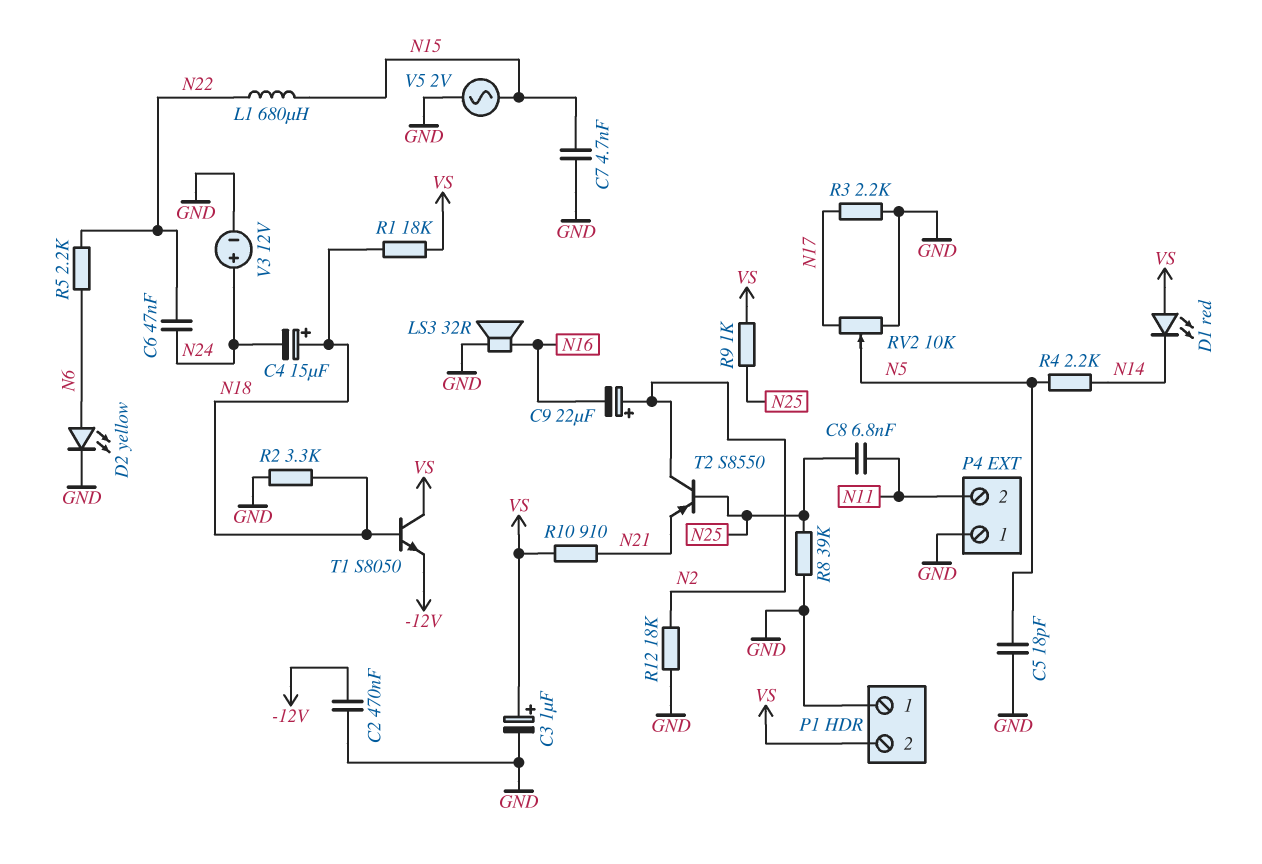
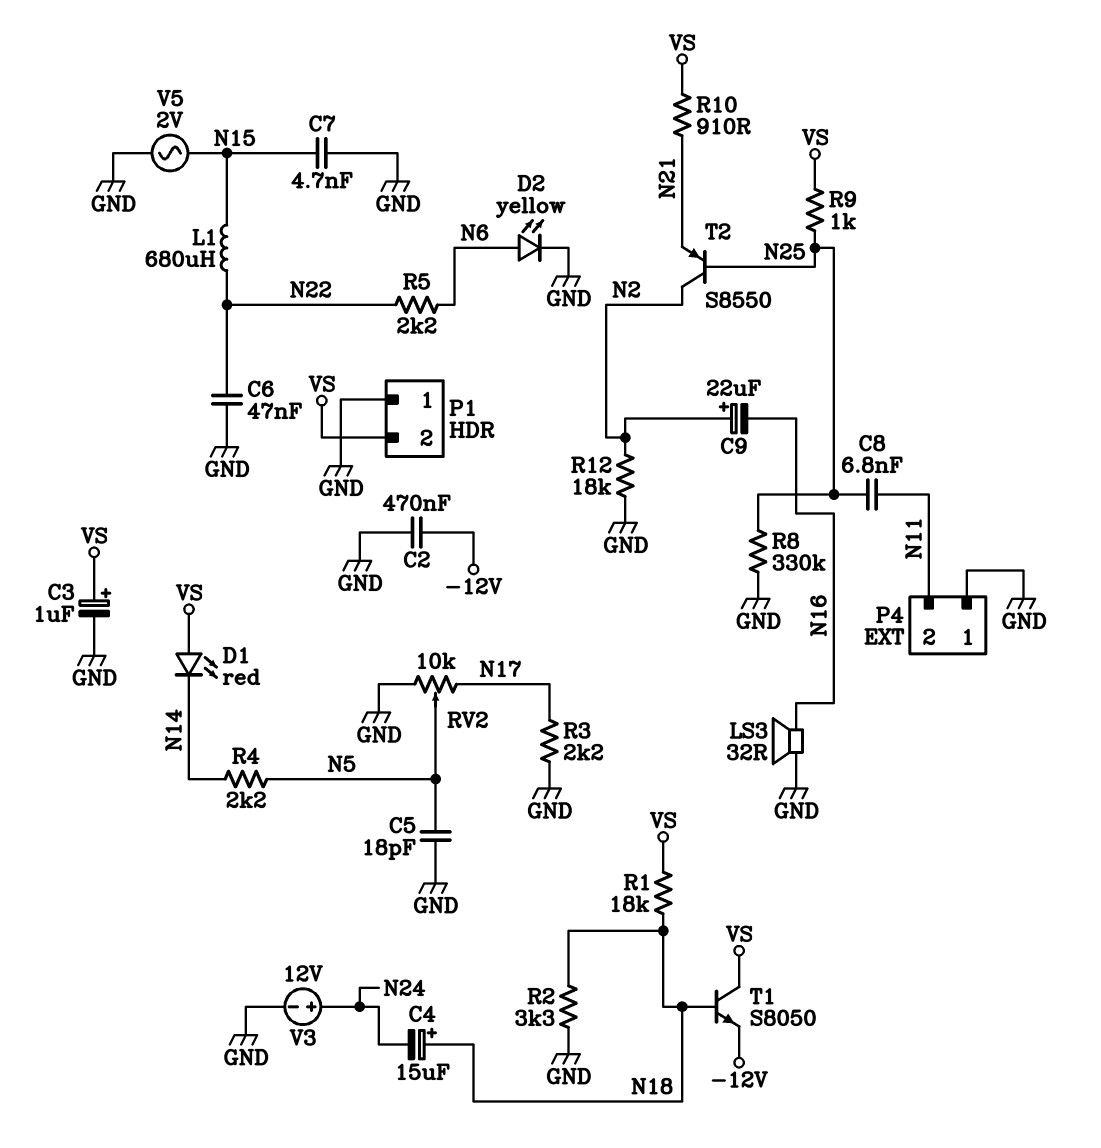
C6: 47nF (N22, N24) -> 47nF (GND, N22)
R8: 39k (GND, N25) -> 330k (GND, N25)

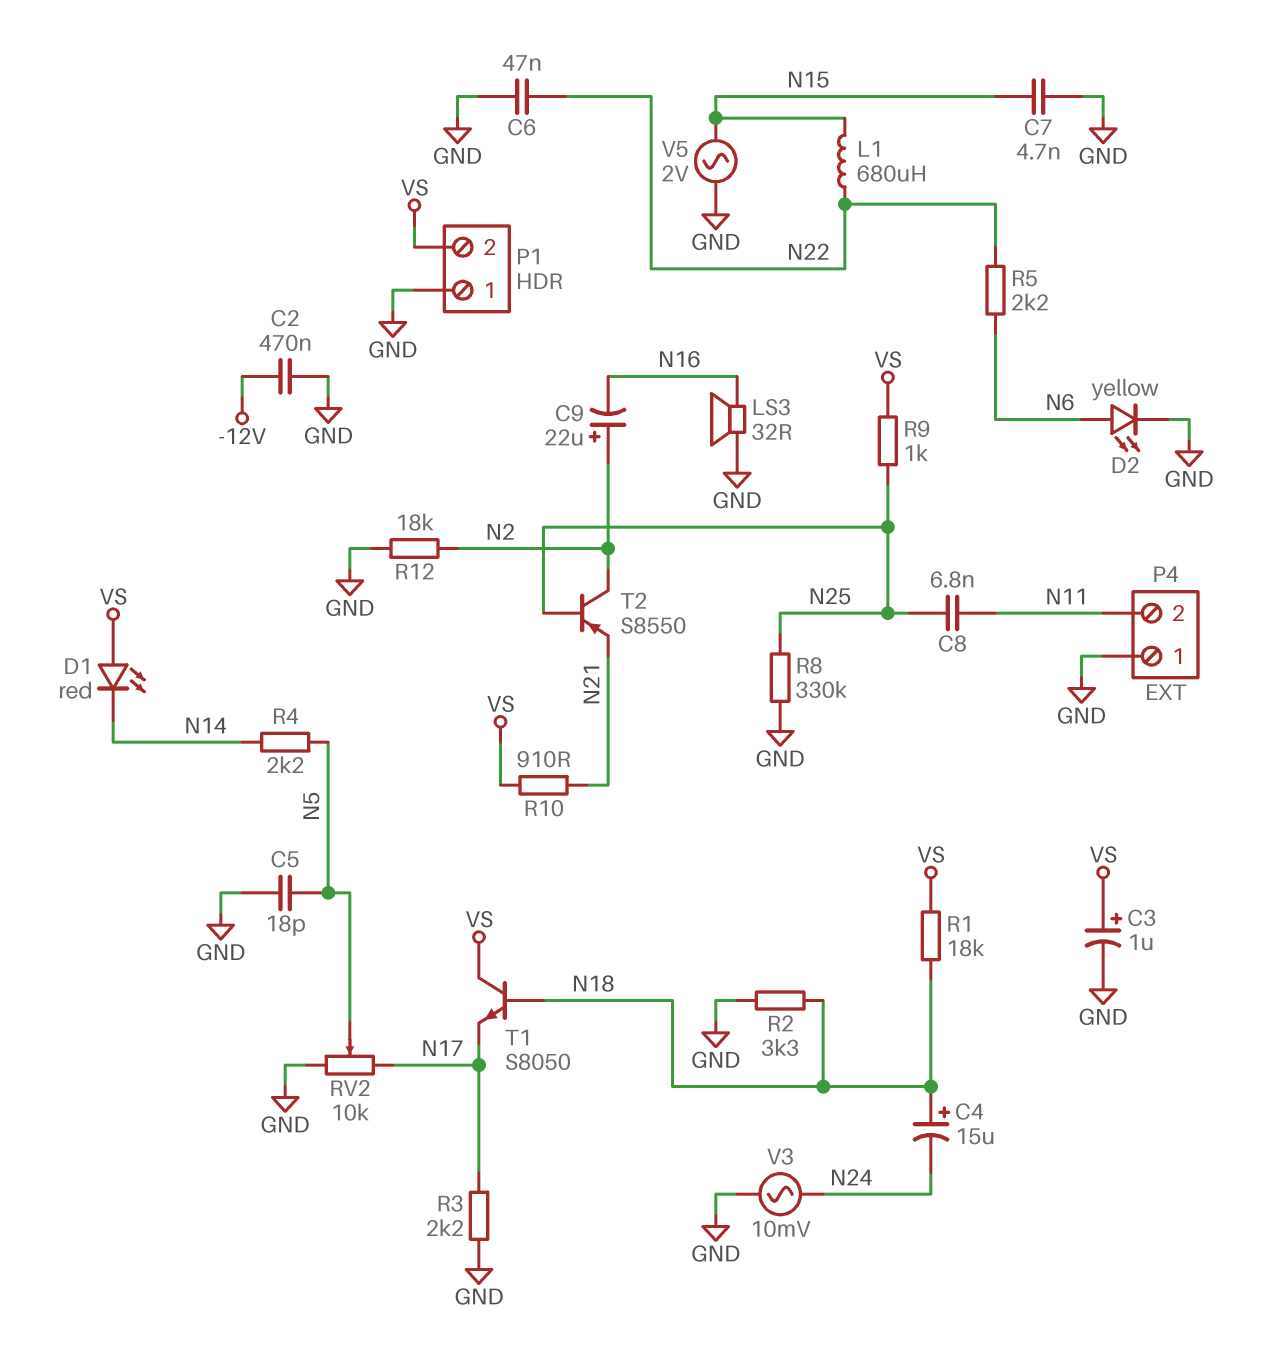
T1: NPN S8050 (B N18, C VS, E -12V) -> NPN S8050 (B N18, C VS, E N17)
V3: 12V (plus N24, minus GND) -> AC 10mV (GND, N24)

